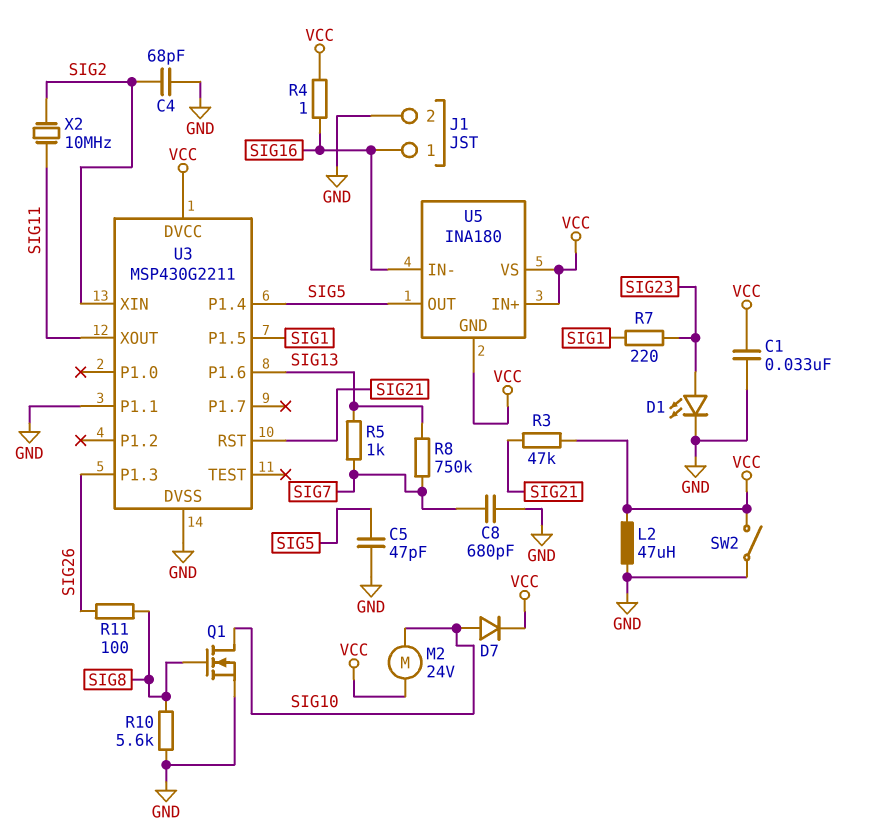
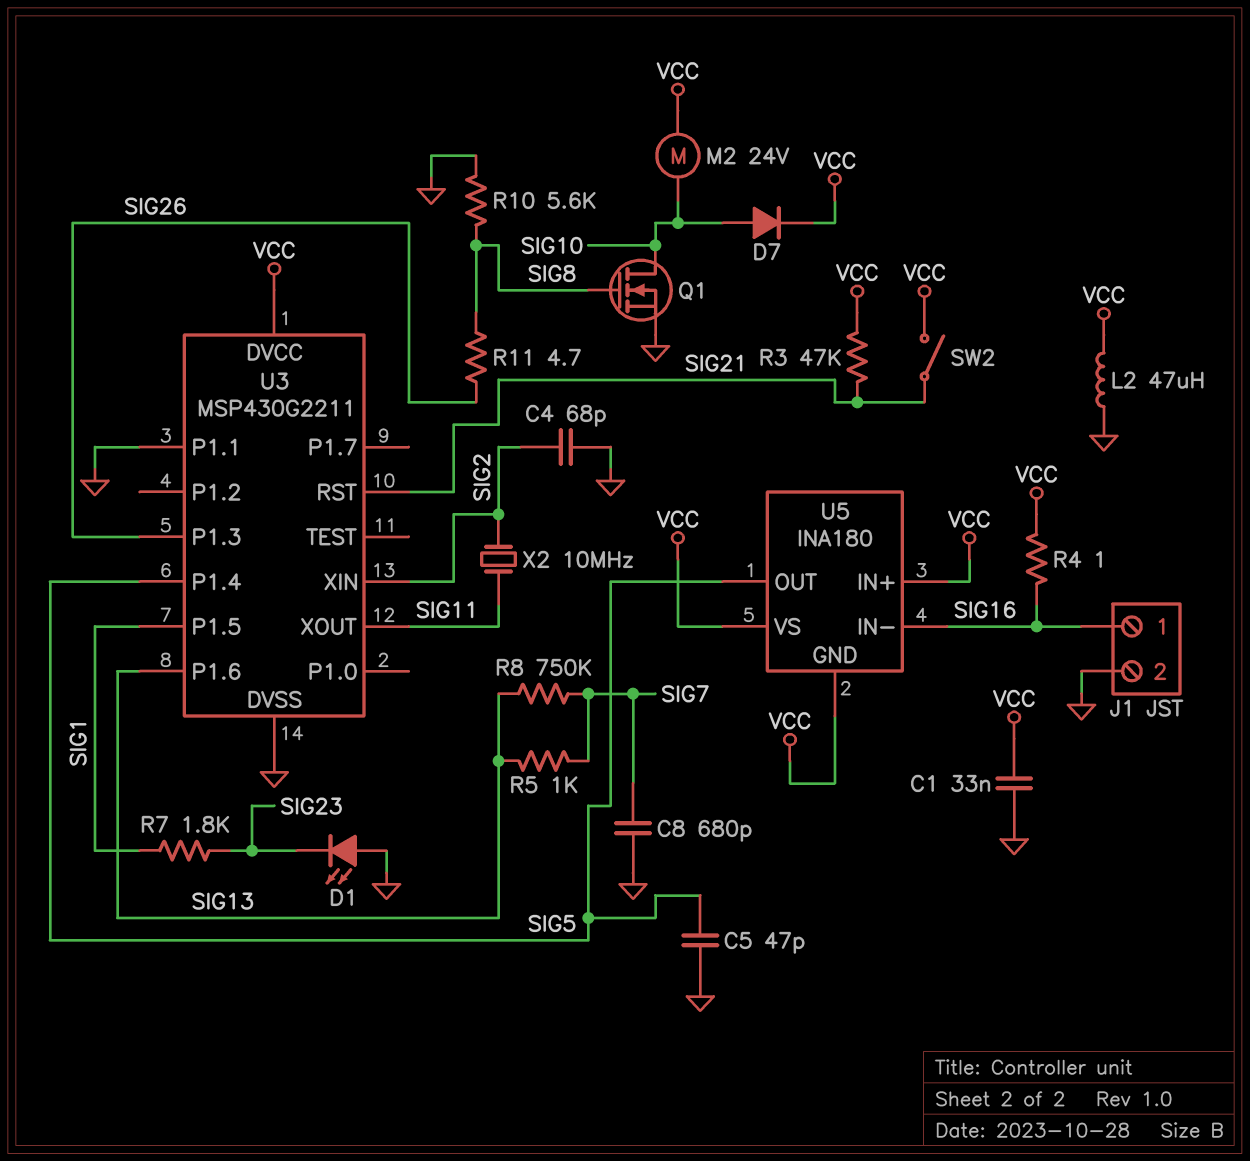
D1: LED (A SIG23, K GND) -> LED (A GND, K SIG23)
R7: 220 (SIG1, SIG23) -> 1.8k (SIG1, SIG23)
R11: 100 (SIG8, SIG26) -> 4.7 (SIG8, SIG26)
SW2: switch (GND, VCC) -> switch (SIG21, VCC)

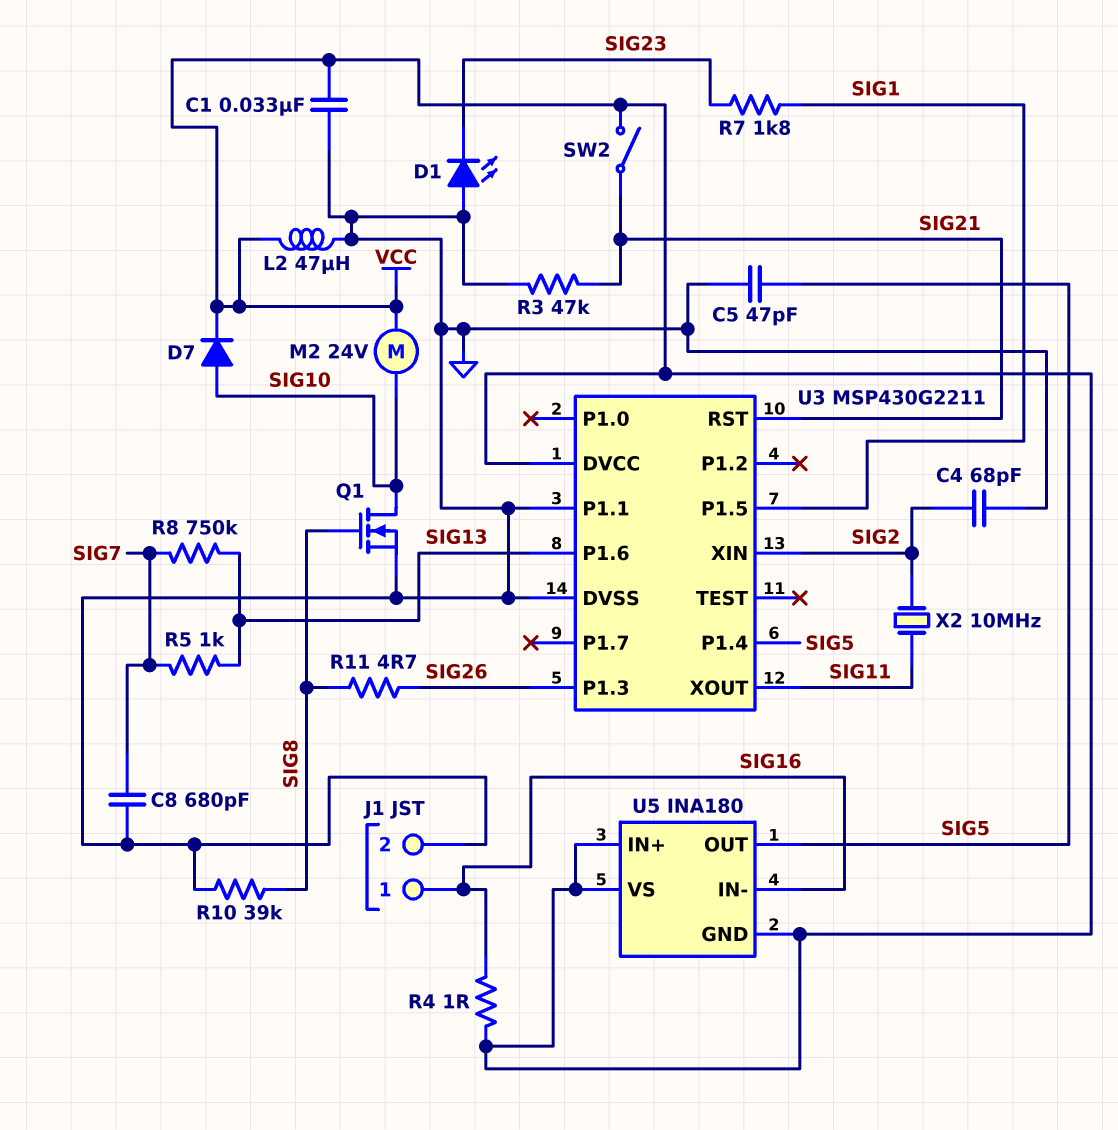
R3: 47k (SIG21, VCC) -> 47k (GND, SIG21)
R10: 5.6k (GND, SIG8) -> 39k (GND, SIG8)

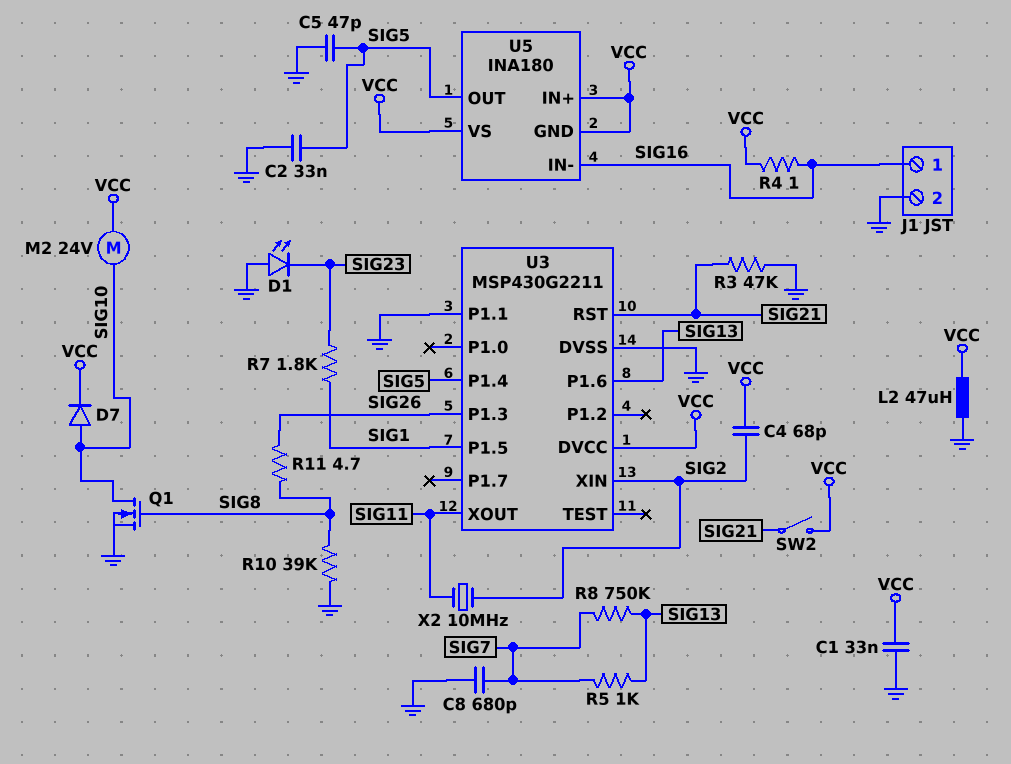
C2: none -> 33nF (GND, SIG5)
C4: 68pF (GND, SIG2) -> 68pF (SIG2, VCC)

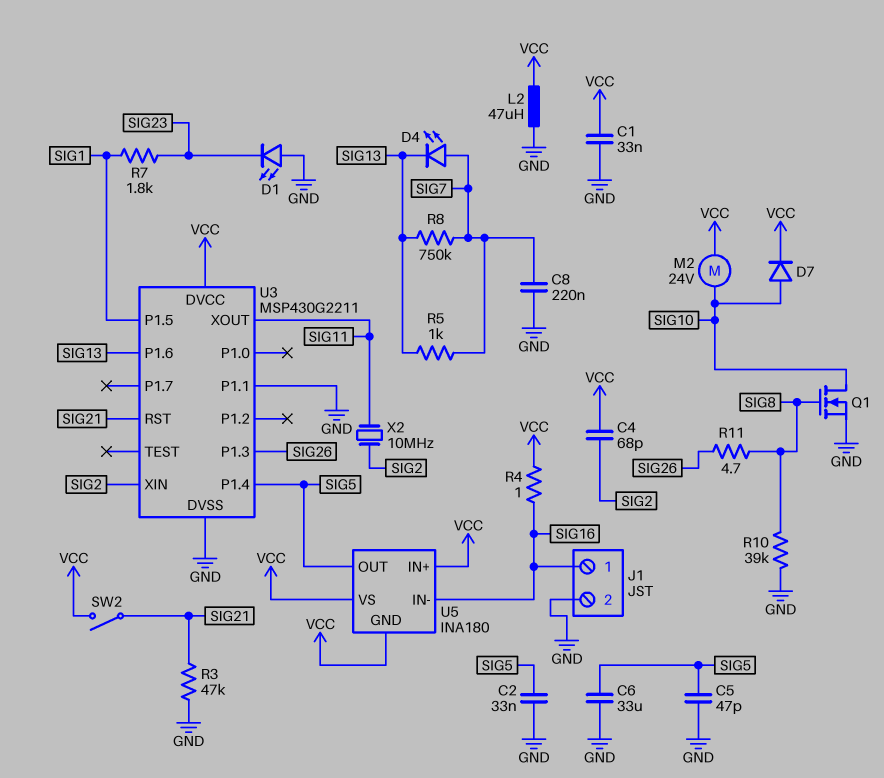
C6: none -> 33uF (GND, SIG5)
C8: 680pF (GND, SIG7) -> 220nF (GND, SIG7)
D4: none -> LED (A SIG7, K SIG13)

